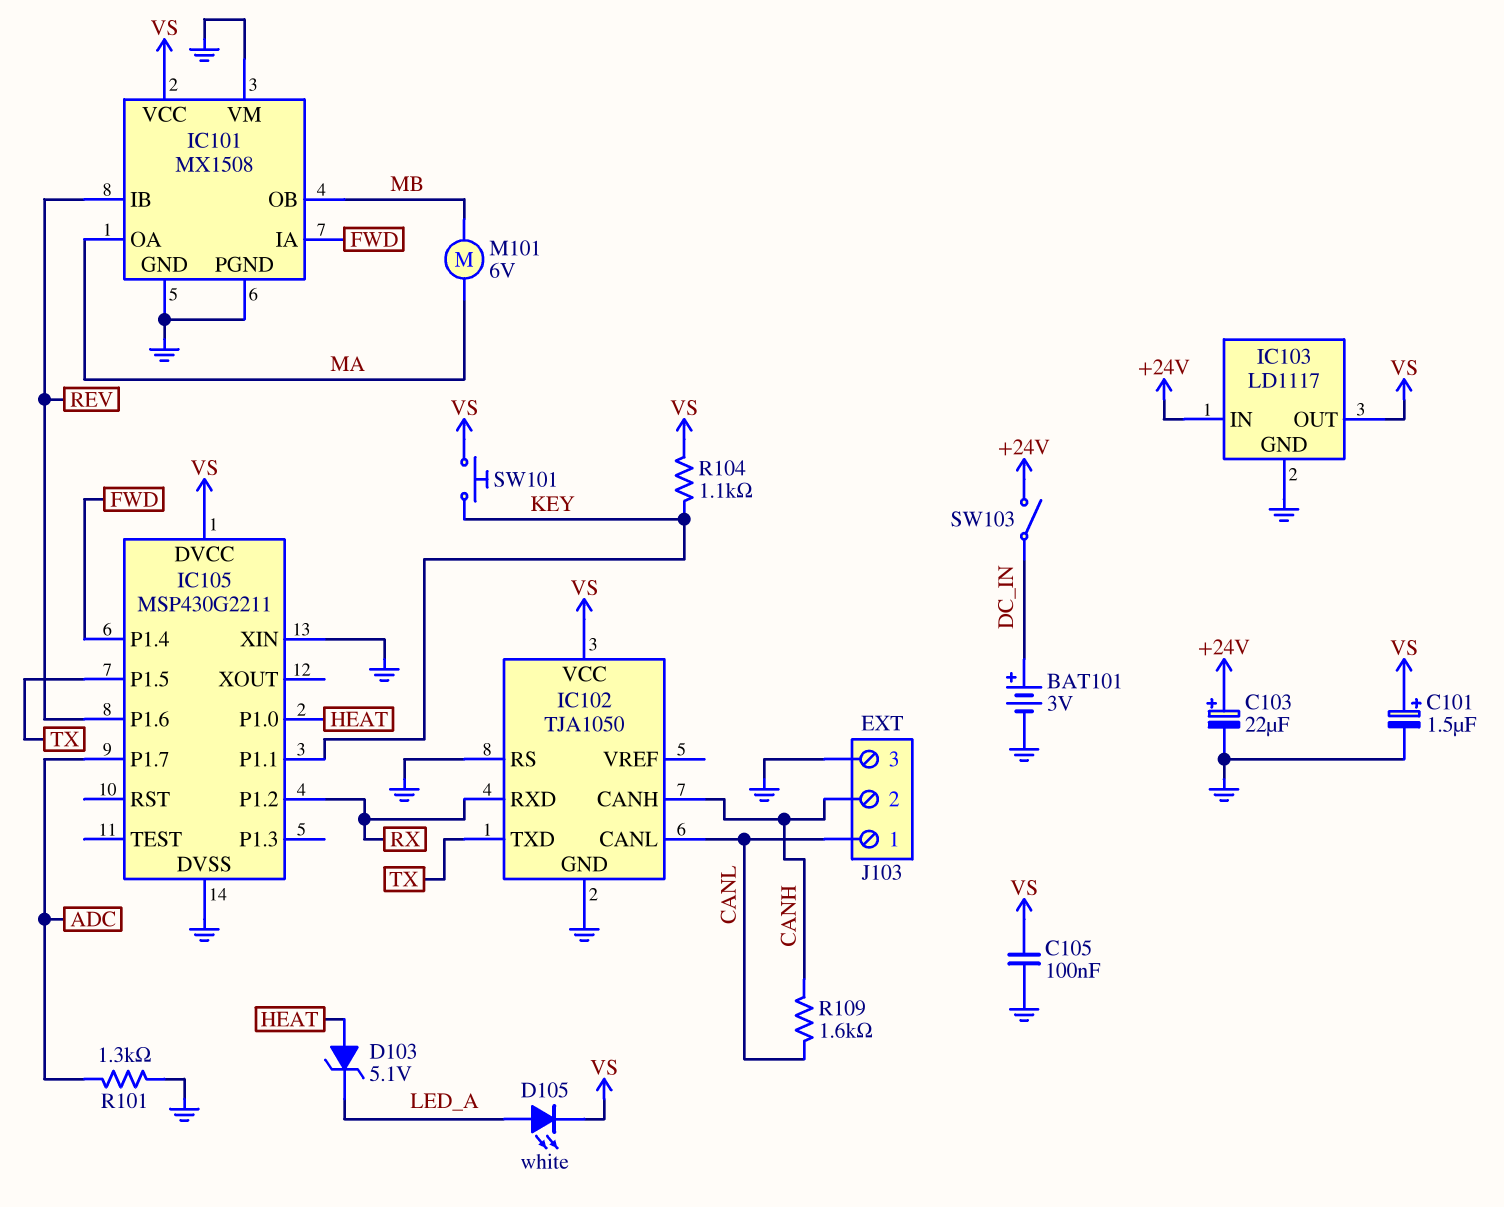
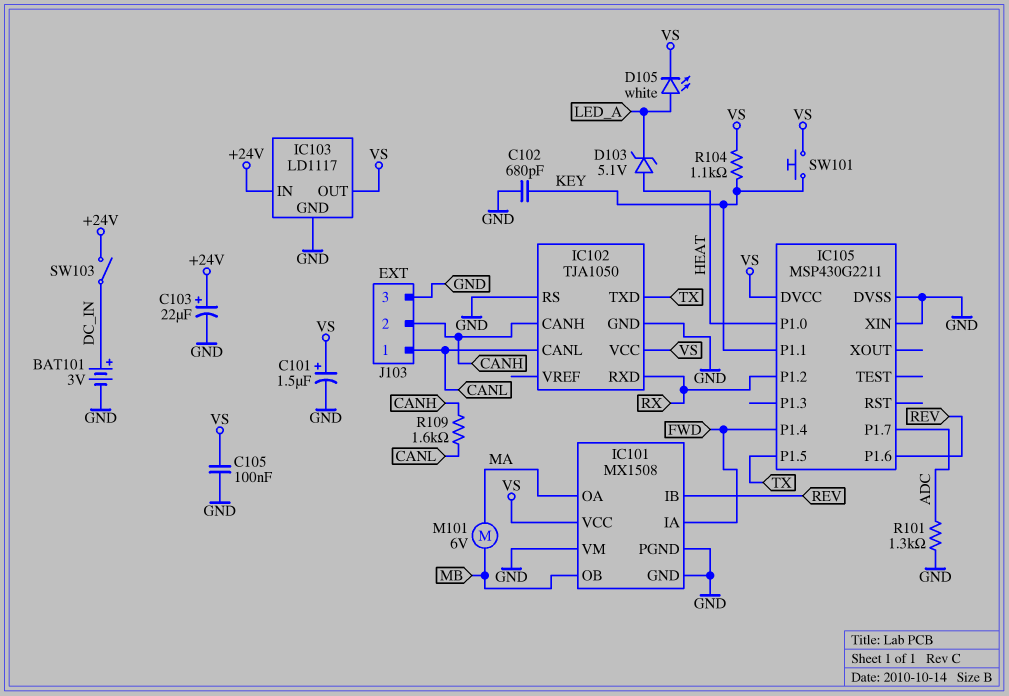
C102: none -> 680pF (GND, KEY)

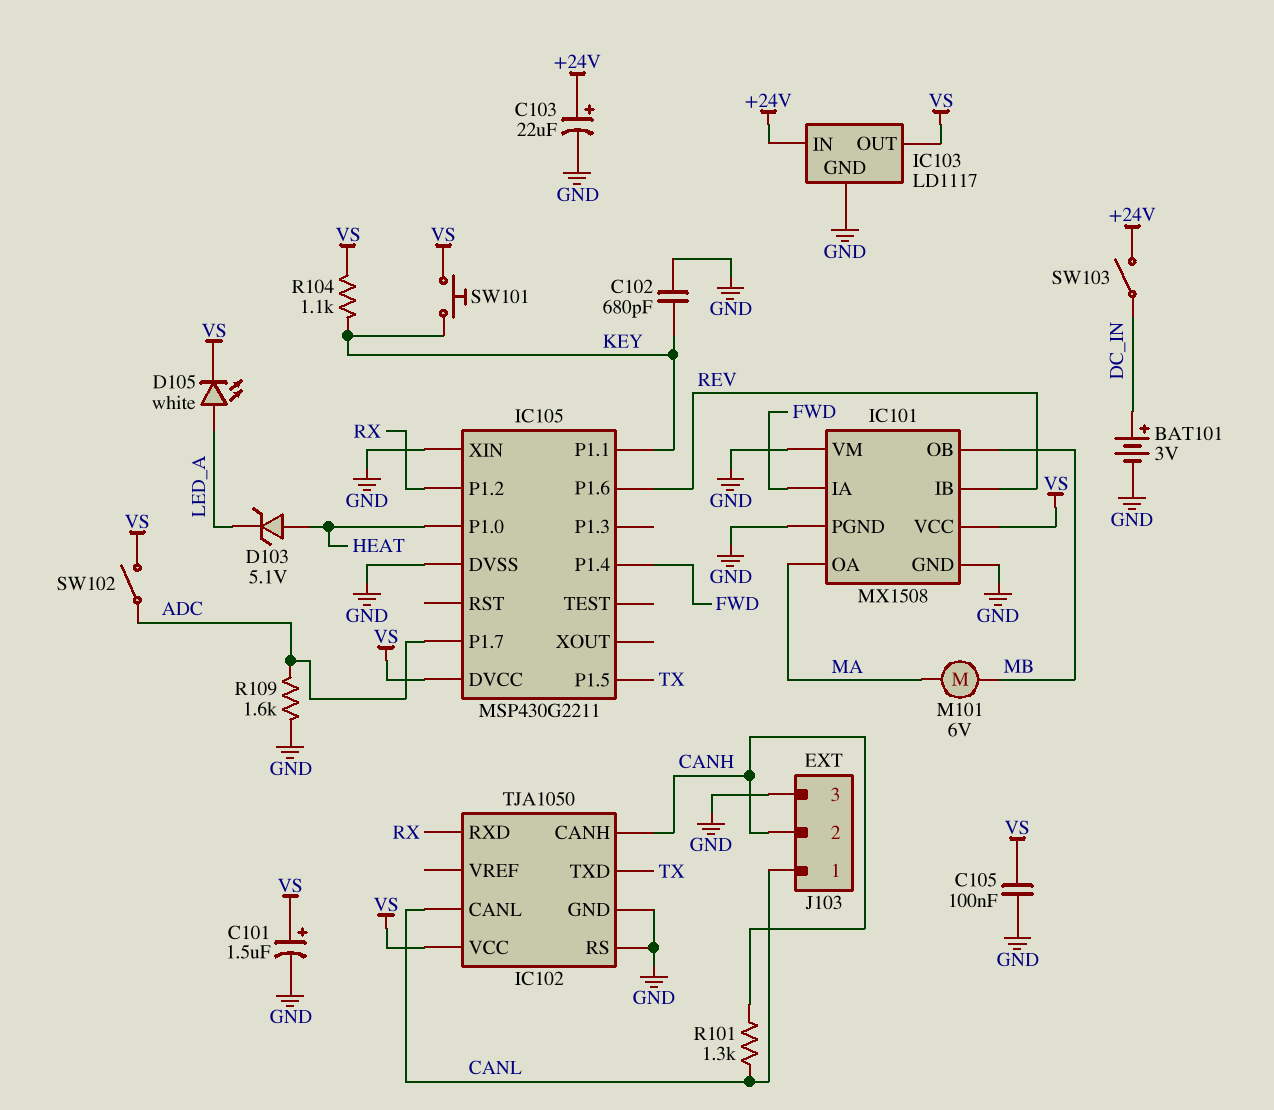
R101: 1.3k (ADC, GND) -> 1.3k (CANH, CANL)
R109: 1.6k (CANH, CANL) -> 1.6k (ADC, GND)
SW102: none -> switch (ADC, VS)

